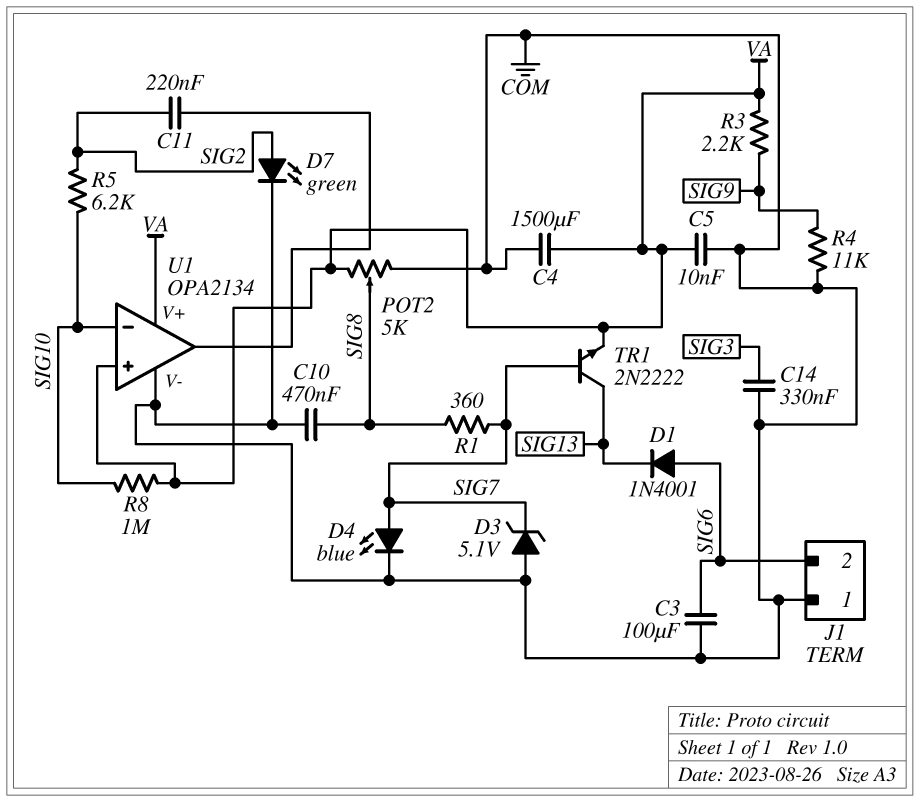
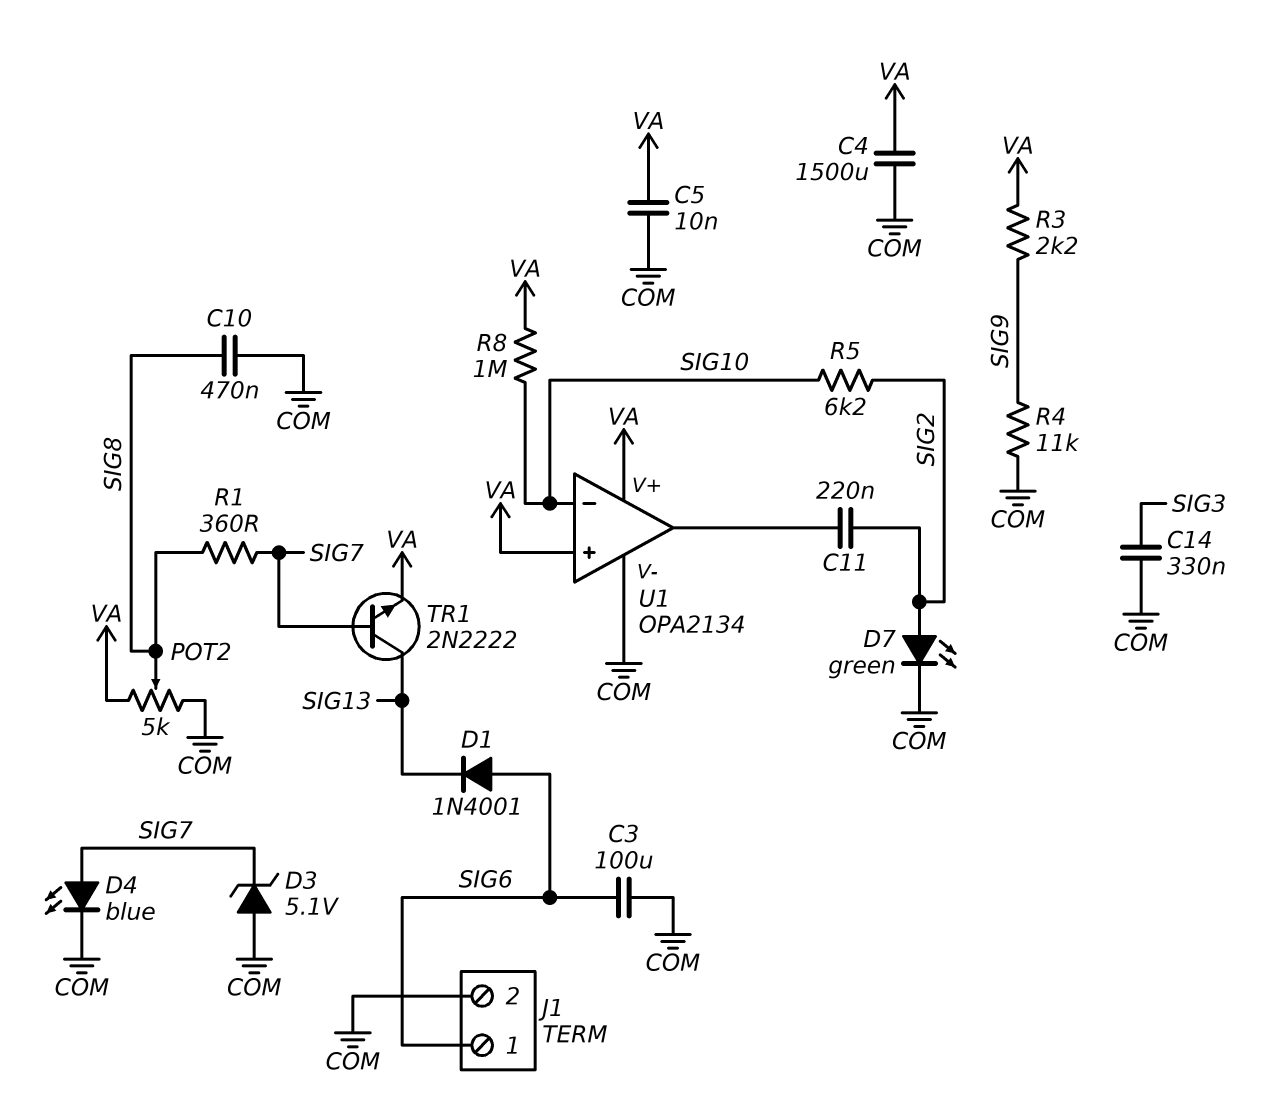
J1 pin 1: COM -> SIG6
J1 pin 2: SIG6 -> COM

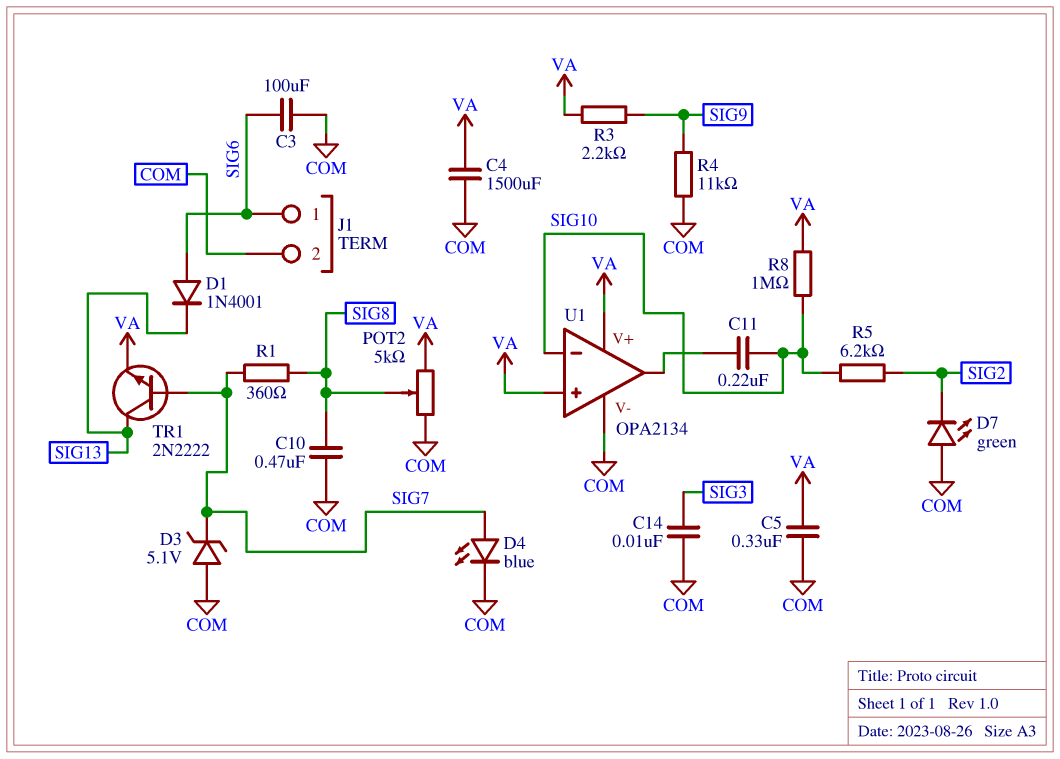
C5: 10nF (COM, VA) -> 330nF (COM, VA)
C11: 220nF (SIG2, U1/out) -> 220nF (SIG10, U1/out)
C14: 330nF (COM, SIG3) -> 10nF (COM, SIG3)
D7: LED green (A SIG2, K COM) -> LED green (A COM, K SIG2)

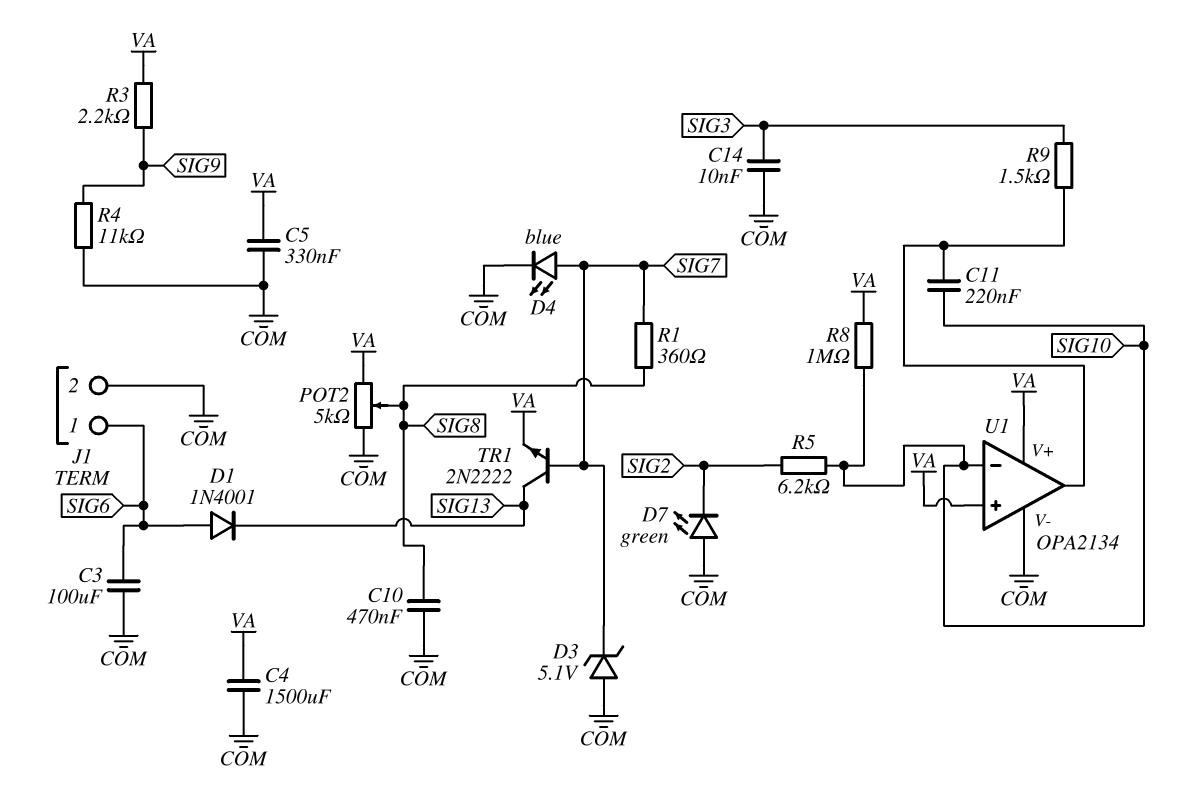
R9: none -> 1.5k (SIG3, U1/out)

